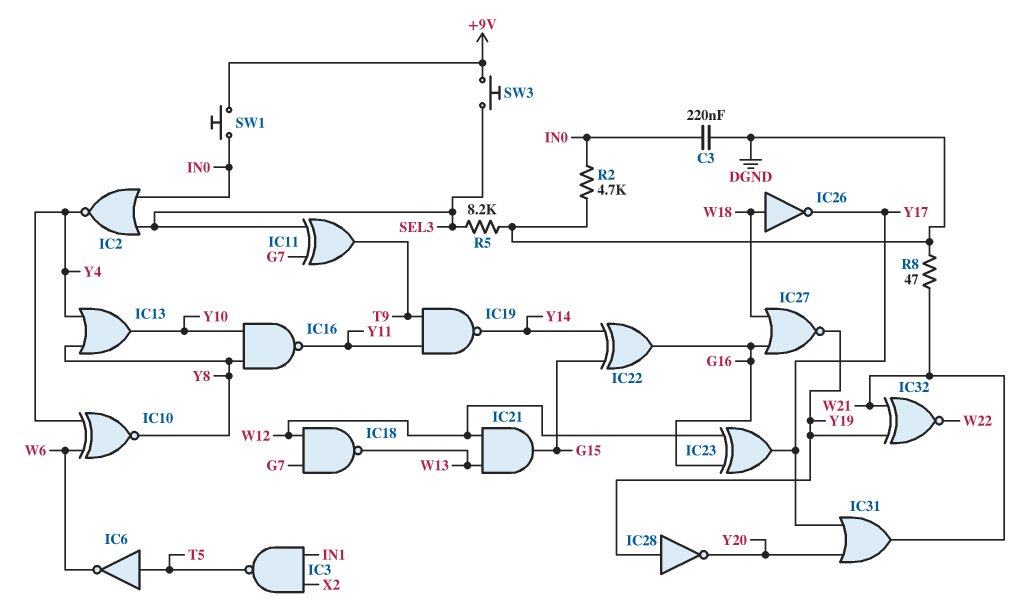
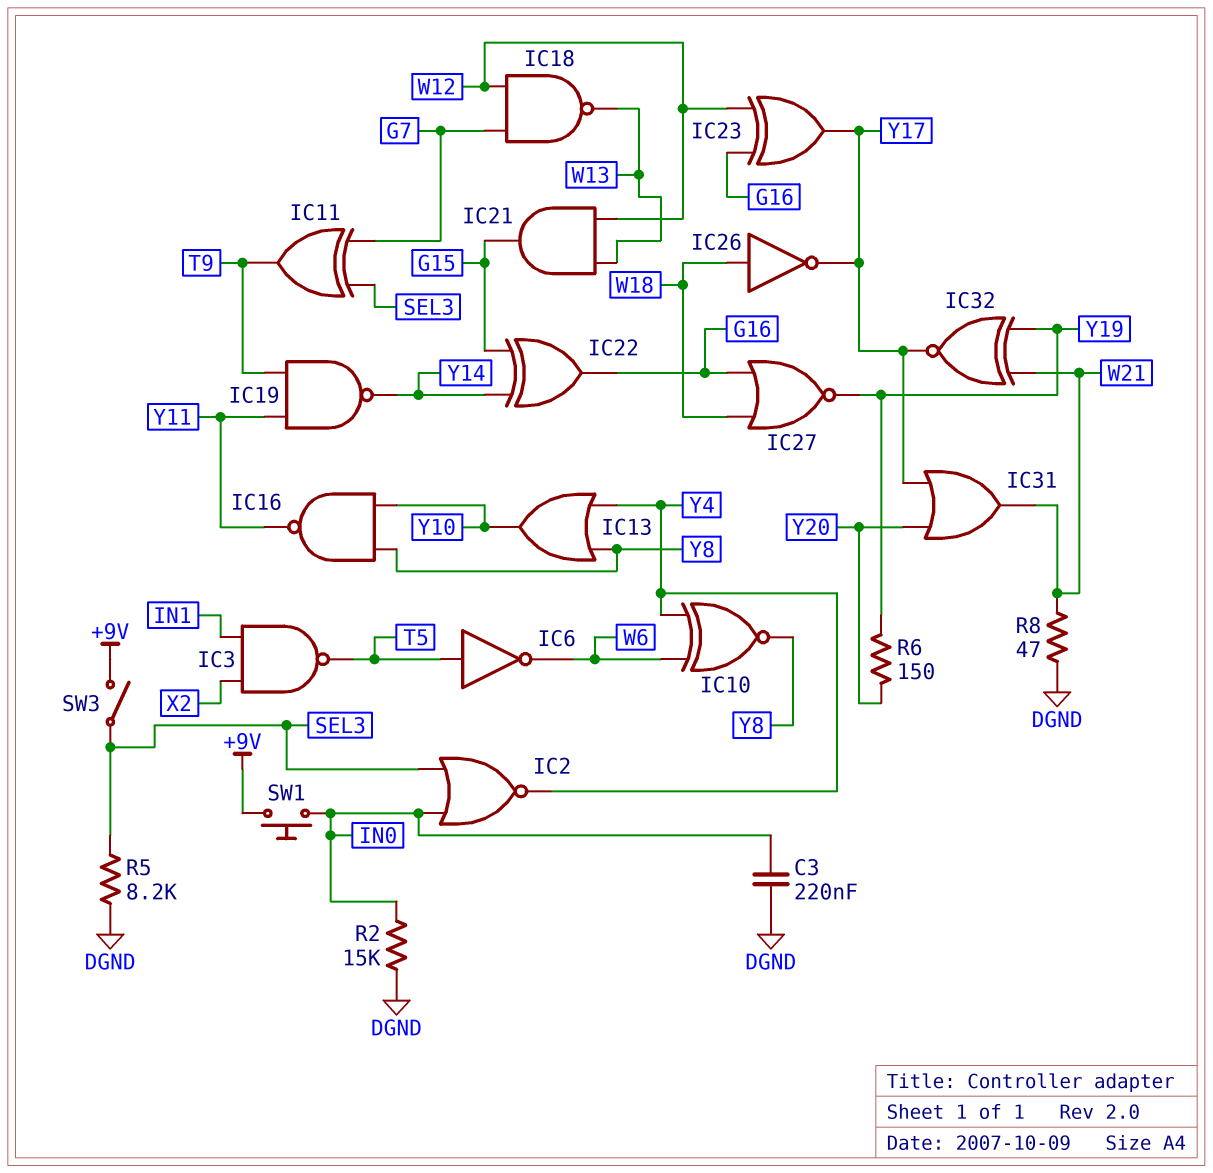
IC28: NOT (in Y19, out Y20) -> none
IC32: XNOR (in W21, in Y19, out W22) -> XNOR (in W21, in Y19, out Y17)
R2: 4.7k (DGND, IN0) -> 15k (DGND, IN0)
R6: none -> 150 (Y19, Y20)
SW3: button (+9V, SEL3) -> switch (+9V, SEL3)

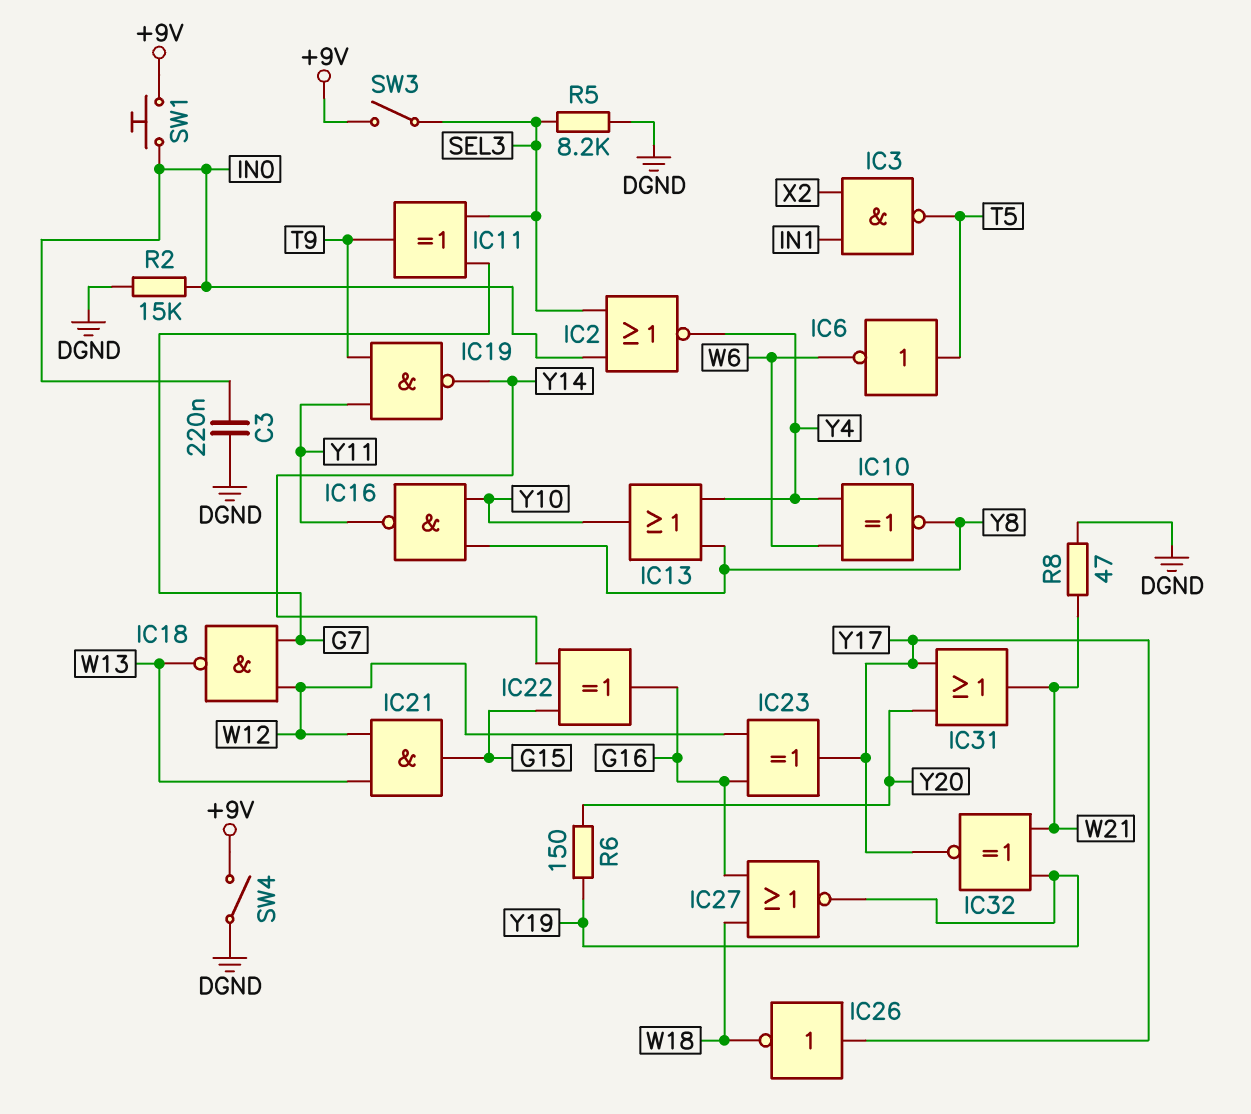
IC26: NOT (in W18, out Y17) -> NOT (in Y17, out W18)
SW4: none -> switch (+9V, DGND)

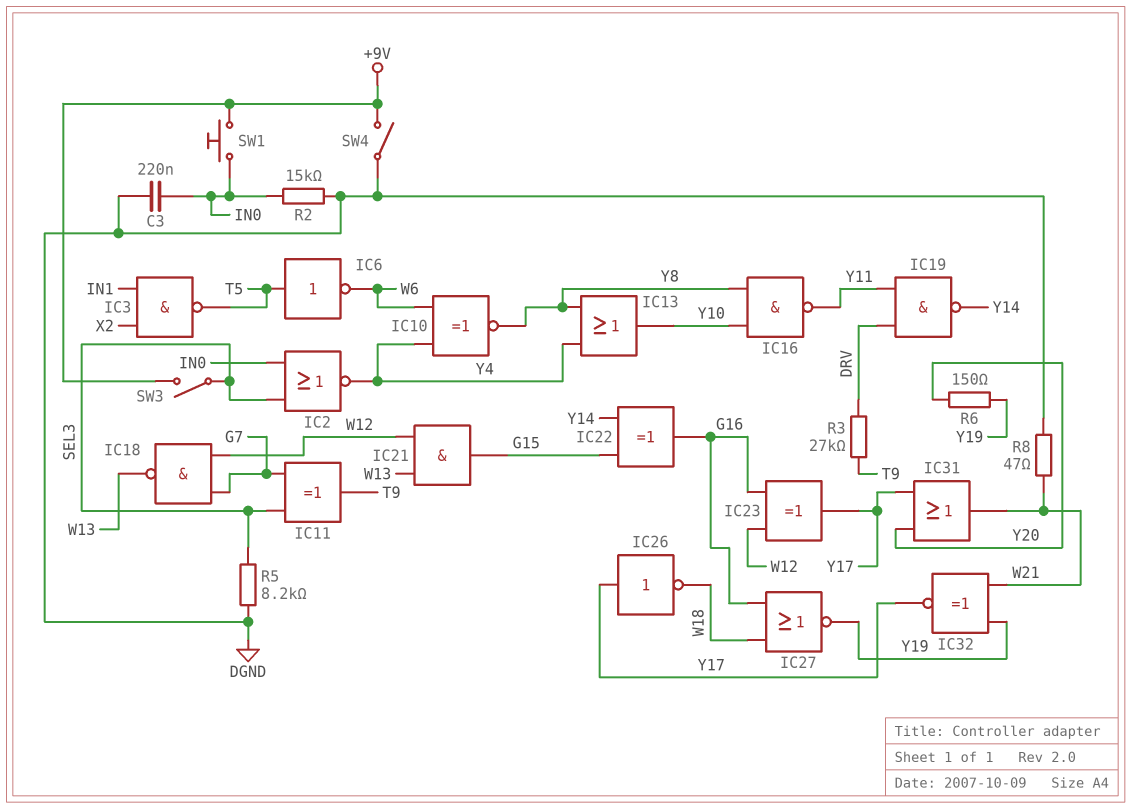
IC19: NAND (in T9, in Y11, out Y14) -> NAND (in DRV, in Y11, out Y14)
R3: none -> 27k (DRV, T9)

